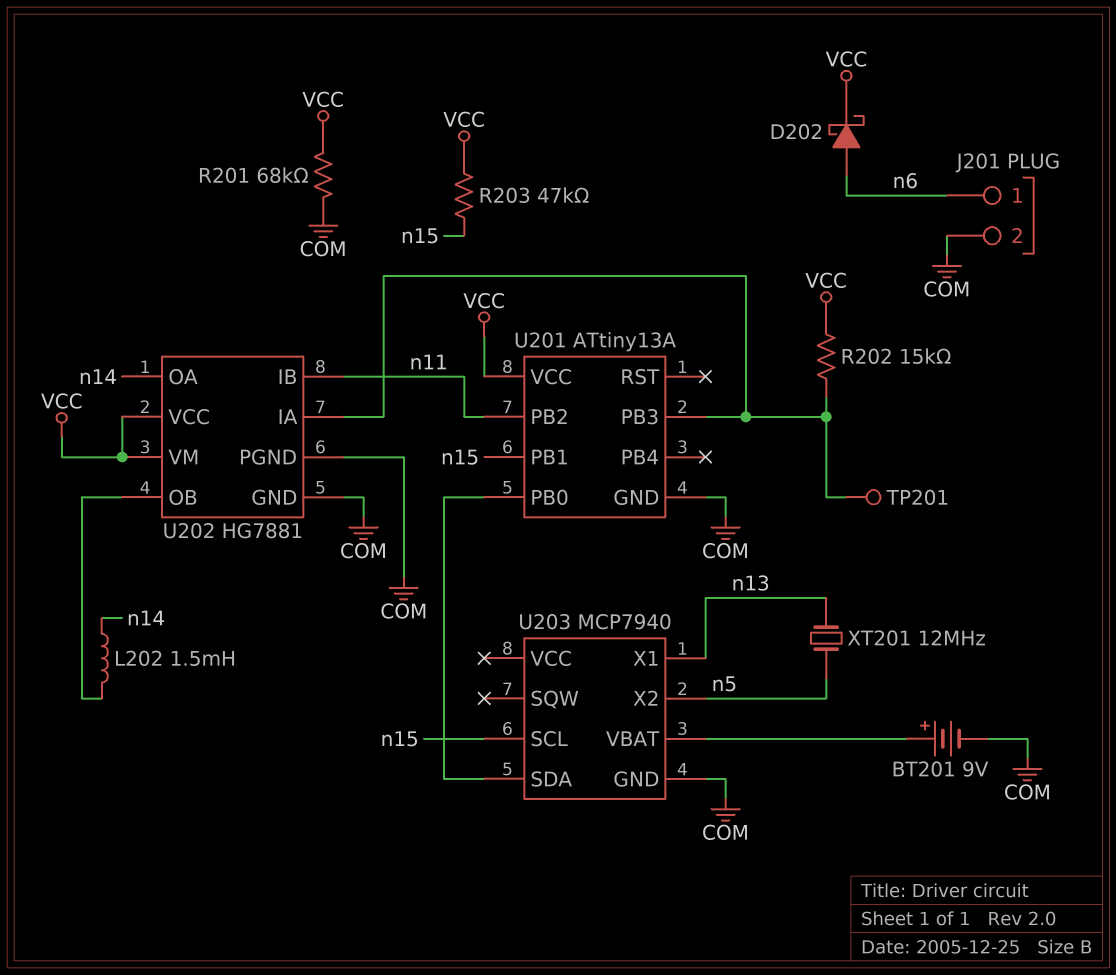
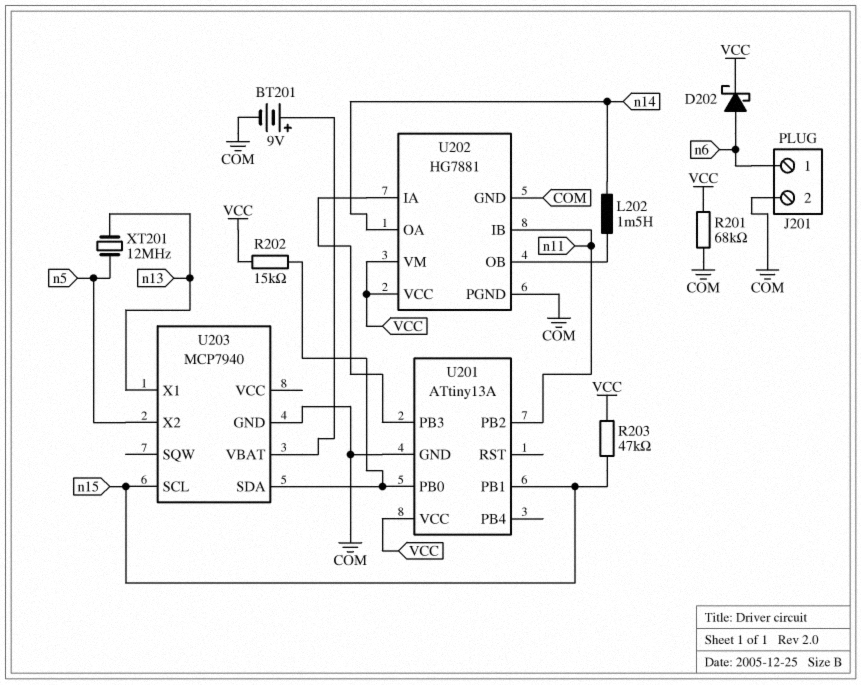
R202: 15k (U201/PB3, VCC) -> 15k (U201/PB0, VCC)
TP201: test point (U201/PB3) -> none

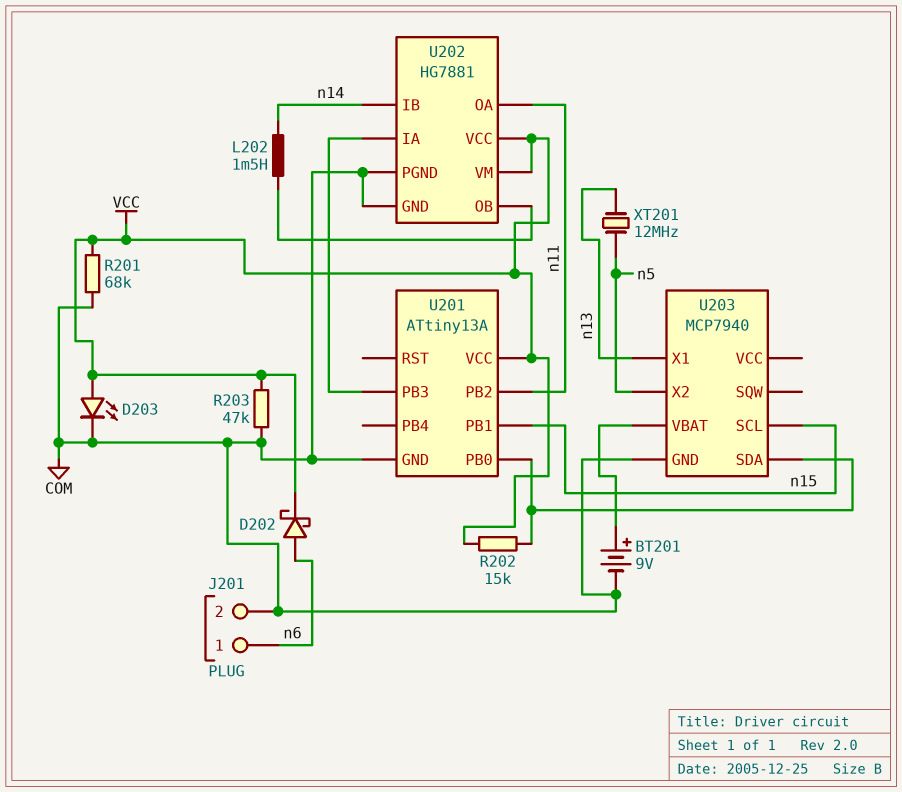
D203: none -> LED (A VCC, K COM)
R203: 47k (VCC, n15) -> 47k (COM, VCC)
U202 pin IB: n11 -> n14
U202 pin OA: n14 -> n11

